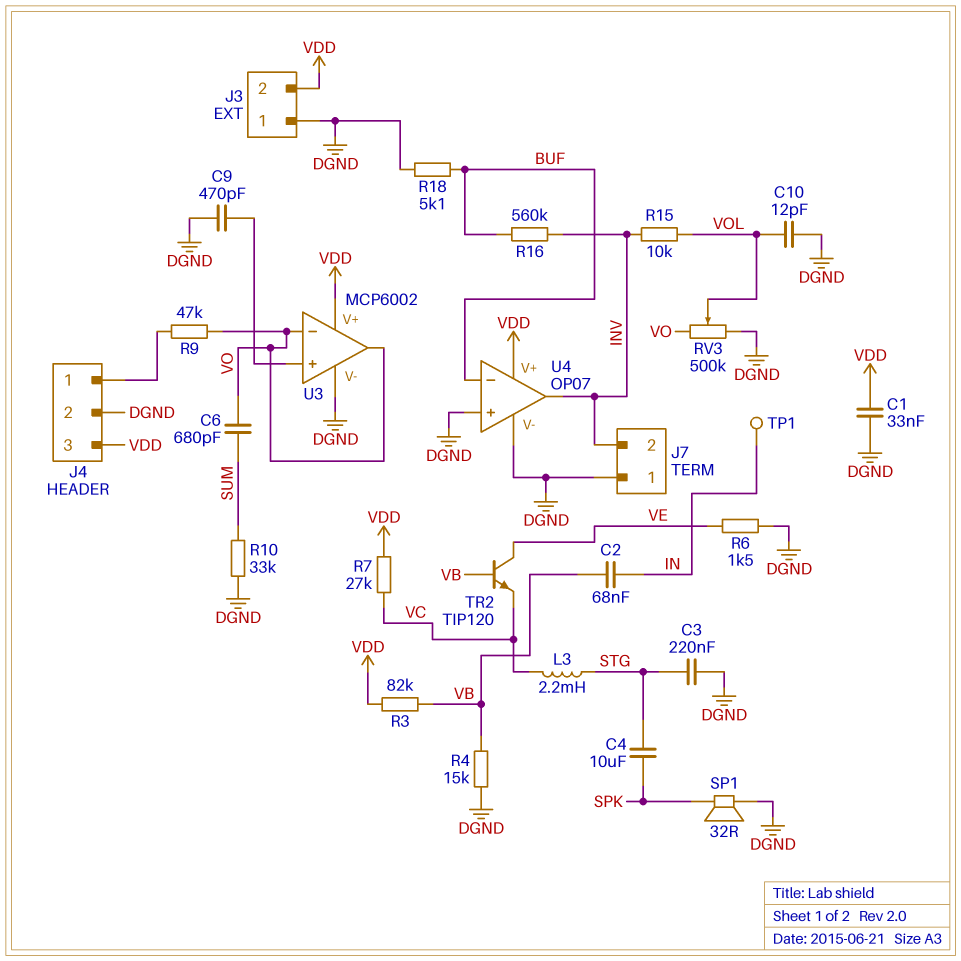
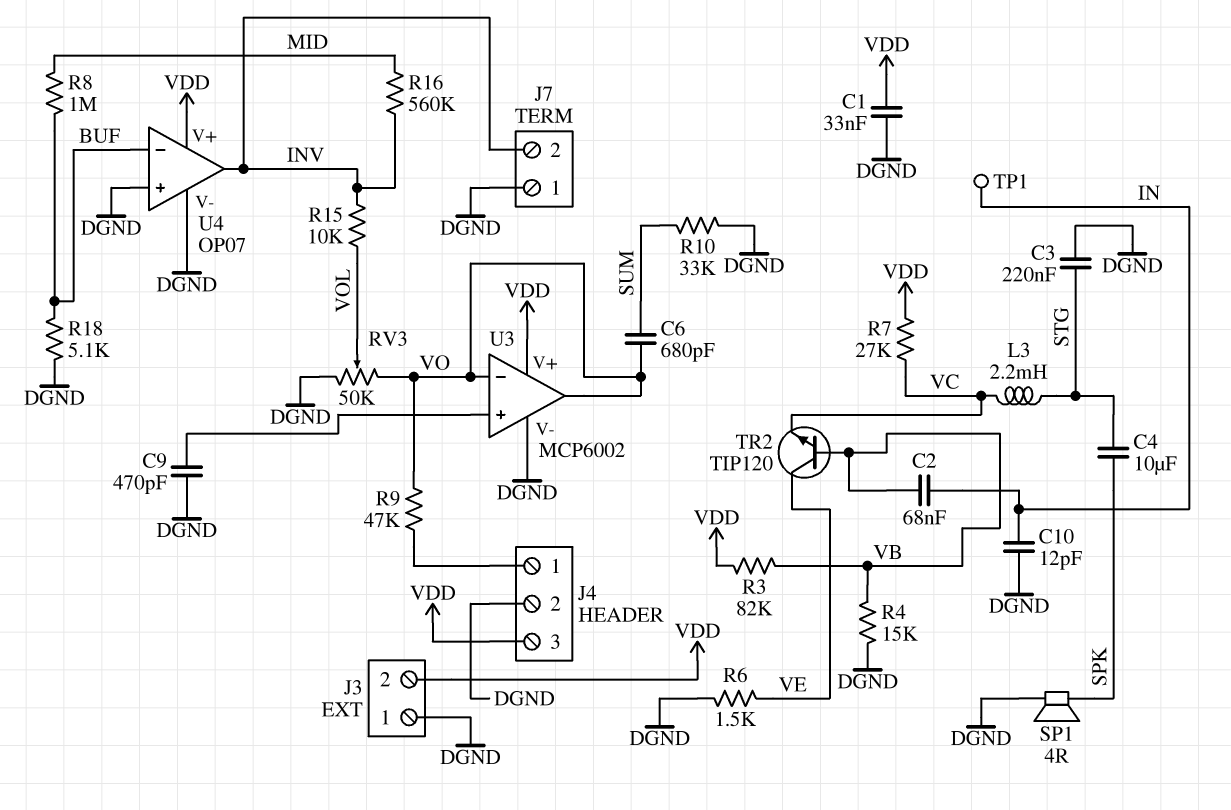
C10: 12pF (DGND, VOL) -> 12pF (DGND, IN)
R8: none -> 1M (BUF, MID)
R16: 560k (BUF, INV) -> 560k (INV, MID)
RV3: 500k (DGND, VO, wiper VOL) -> 50k (DGND, VO, wiper VOL)
SP1: speaker 32R (DGND, SPK) -> speaker 4R (DGND, SPK)

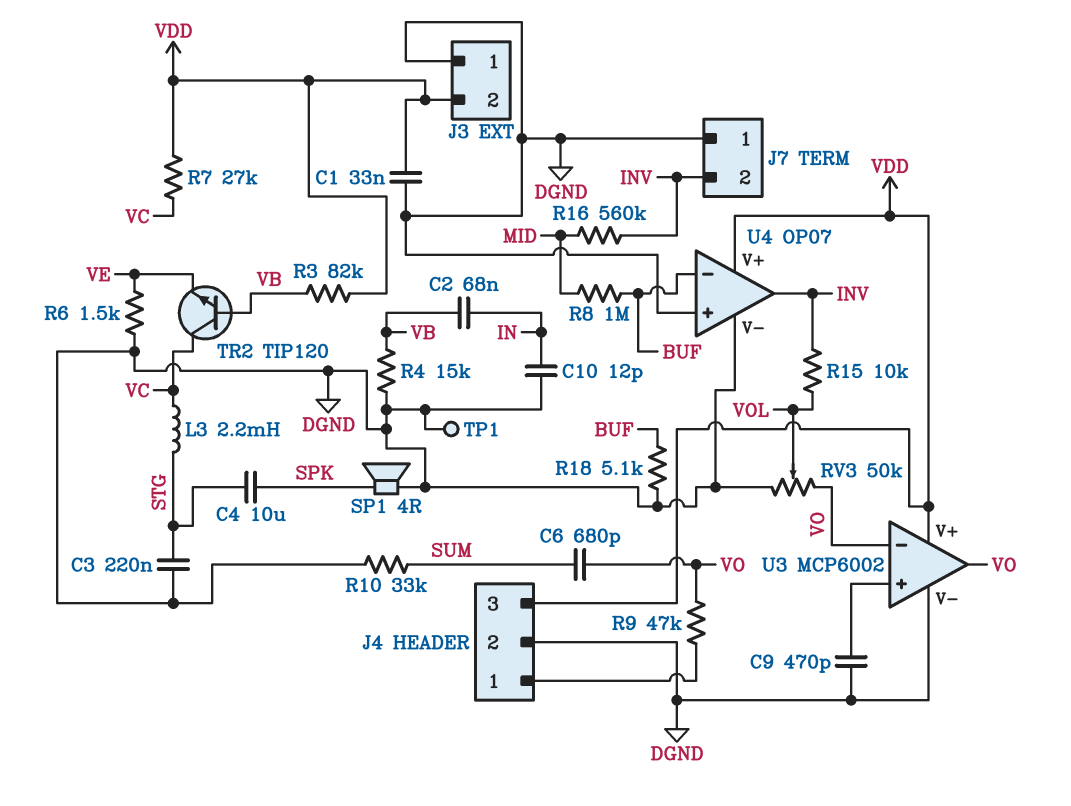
TP1: test point (IN) -> test point (DGND)
TR2: NPN TIP120 (B VB, C VE, E VC) -> NPN TIP120 (B VB, C VC, E VE)

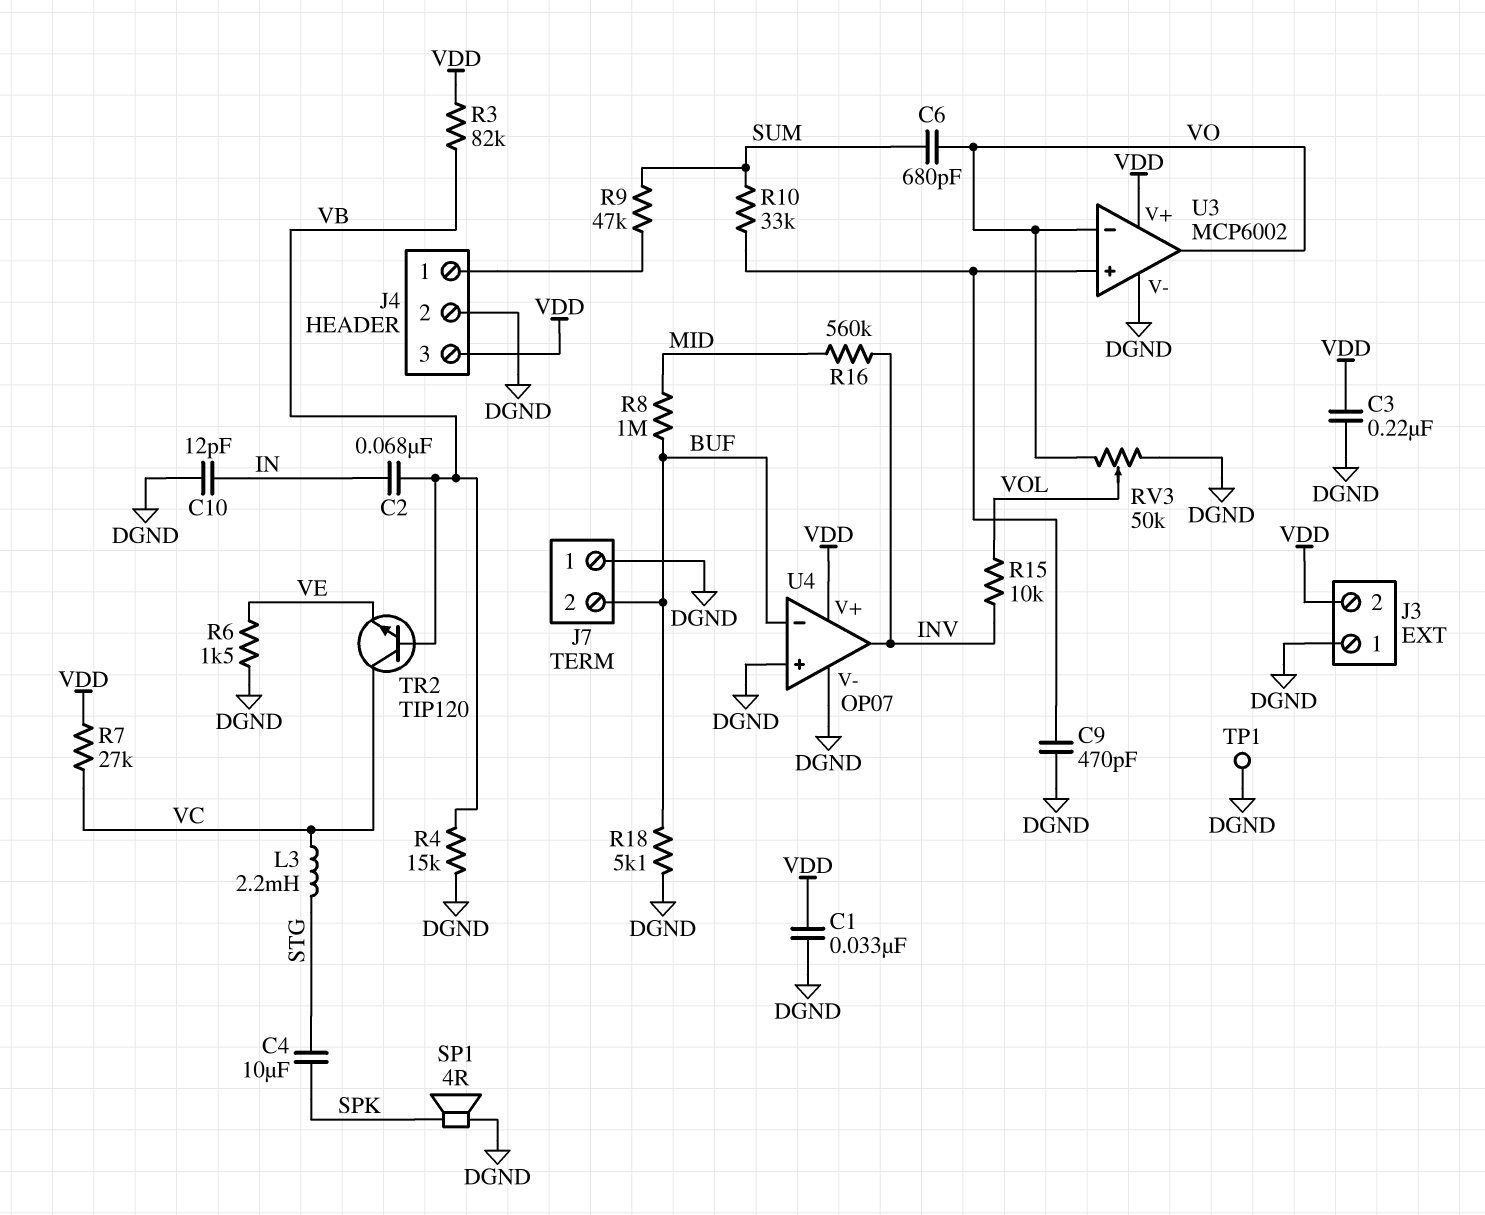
C3: 220nF (DGND, STG) -> 220nF (DGND, VDD)
J7 pin 2: INV -> BUF
R9: 47k (J4/1, VO) -> 47k (J4/1, SUM)
R10: 33k (DGND, SUM) -> 33k (SUM, U3/in+)

